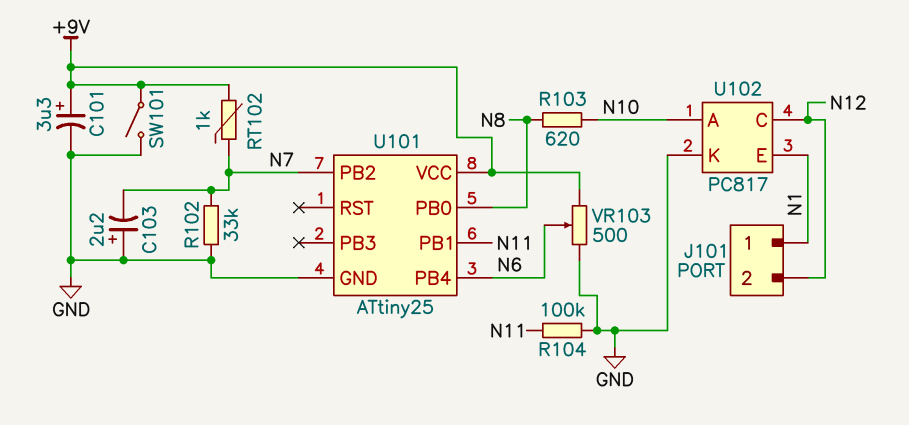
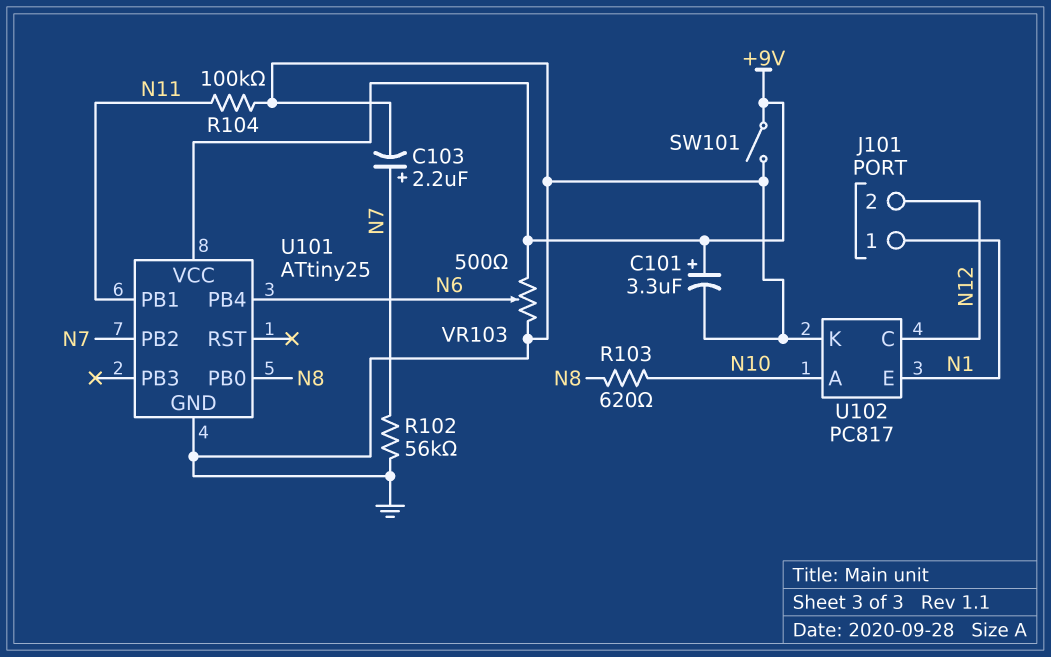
C103: 2.2uF (plus GND, minus N7) -> 2.2uF (plus N7, minus GND)
R102: 33k (GND, N7) -> 56k (GND, N7)
RT102: 1k (+9V, N7) -> none

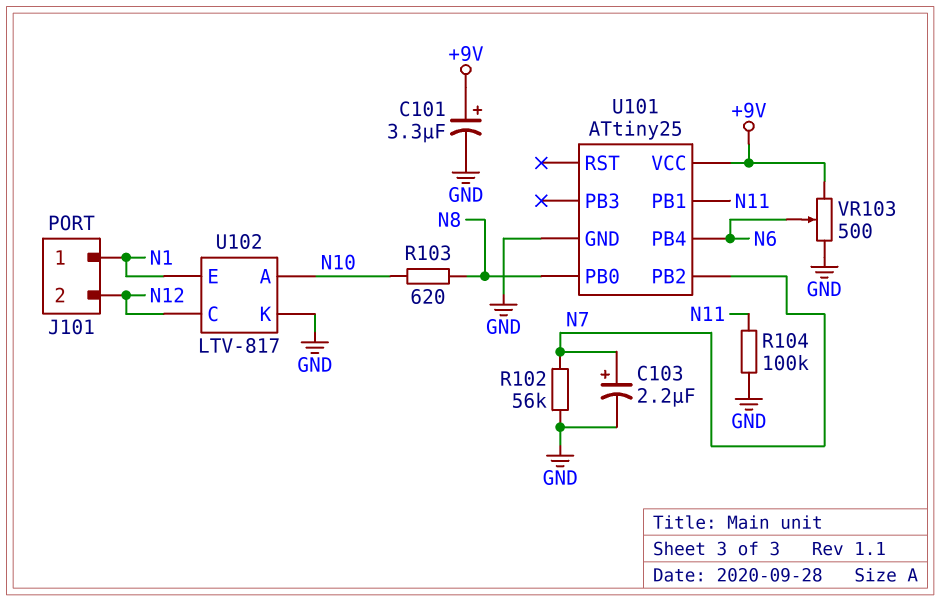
SW101: switch (+9V, GND) -> none
U102: PC817 -> LTV-817

